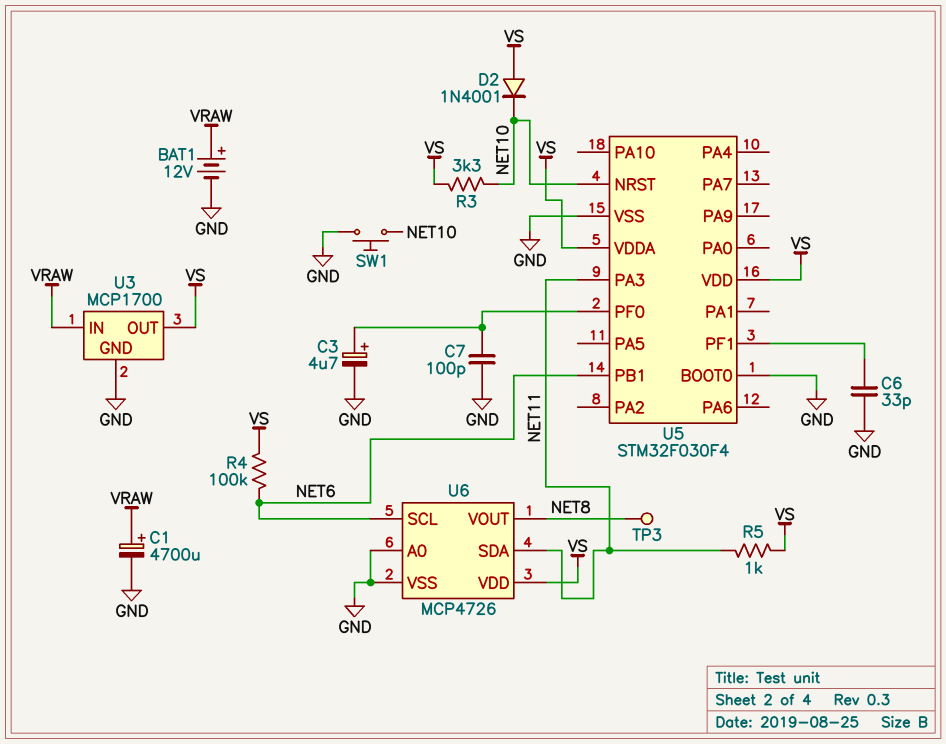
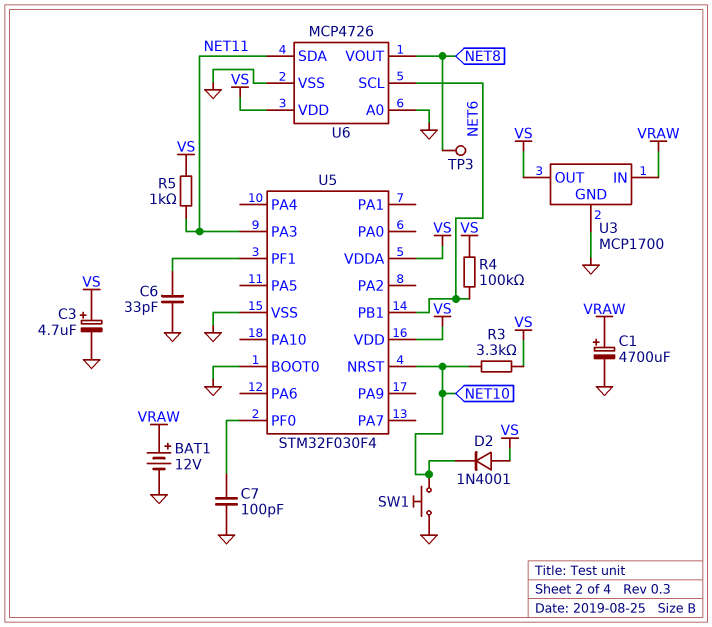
C3: 4.7uF (plus U5/PF0, minus GND) -> 4.7uF (plus VS, minus GND)

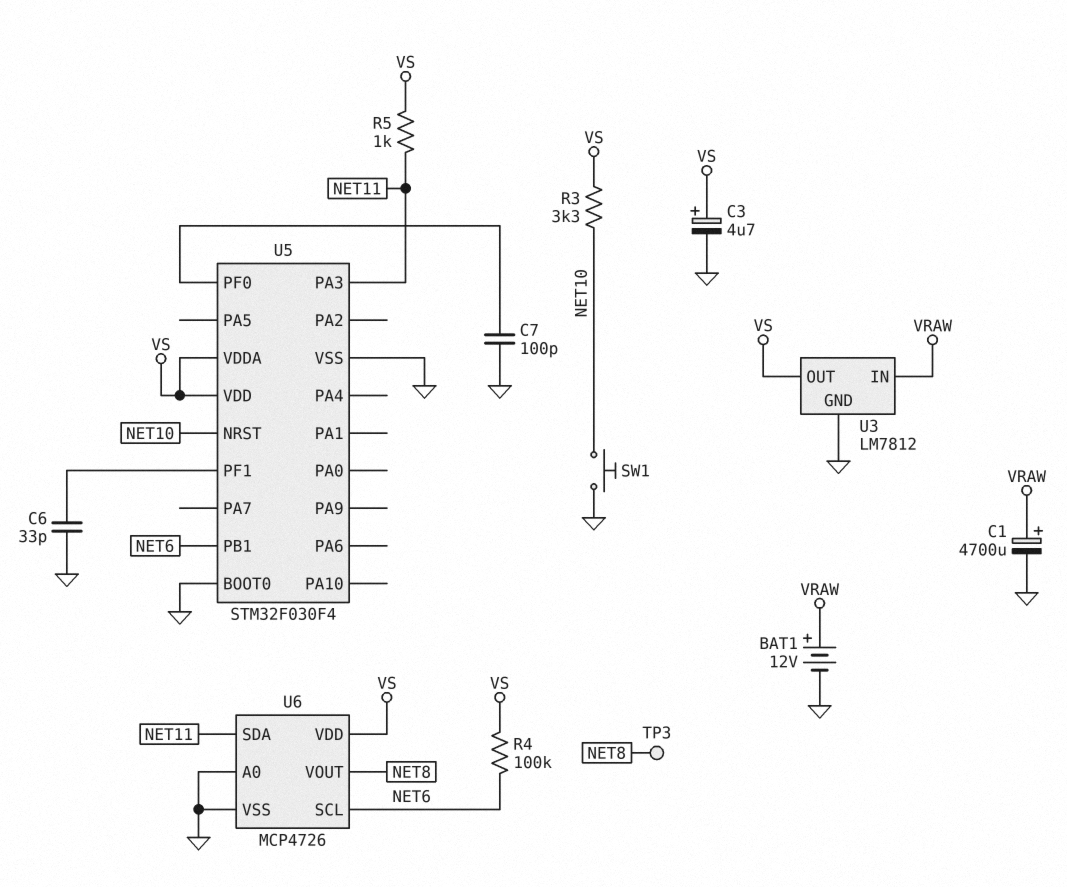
D2: diode 1N4001 (A VS, K NET10) -> none
U3: MCP1700 -> LM7812

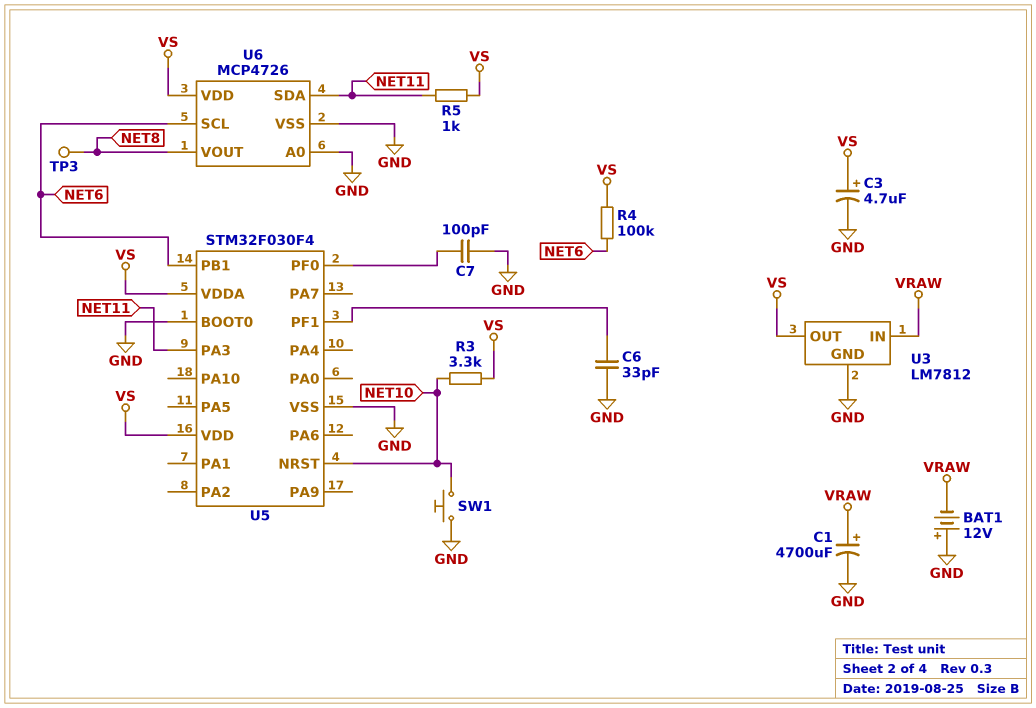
BAT1: 12V (plus VRAW, minus GND) -> 12V (plus GND, minus VRAW)

